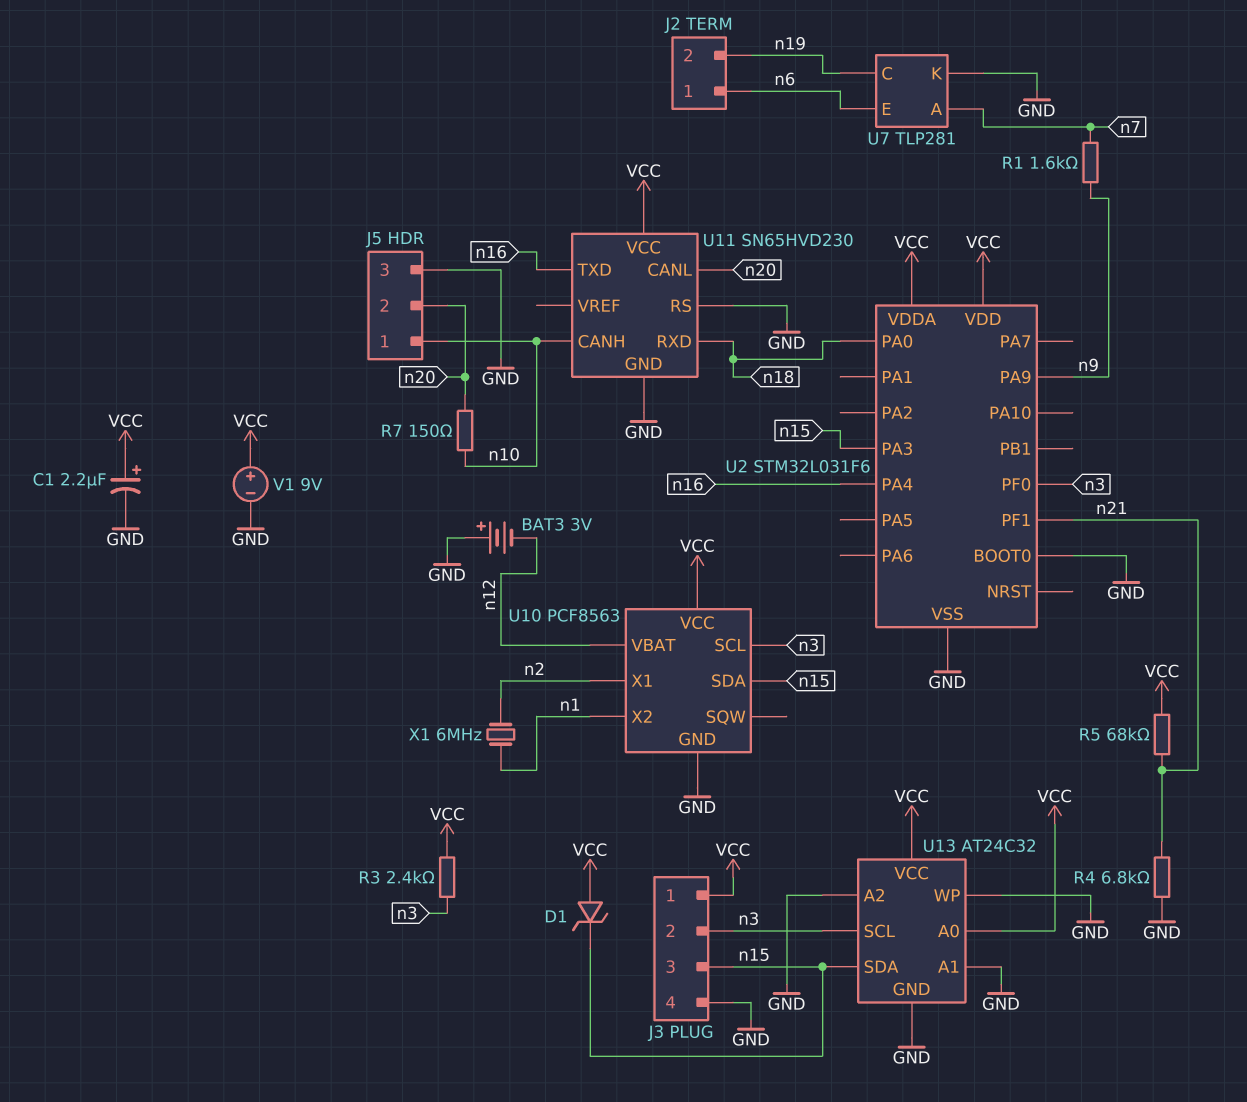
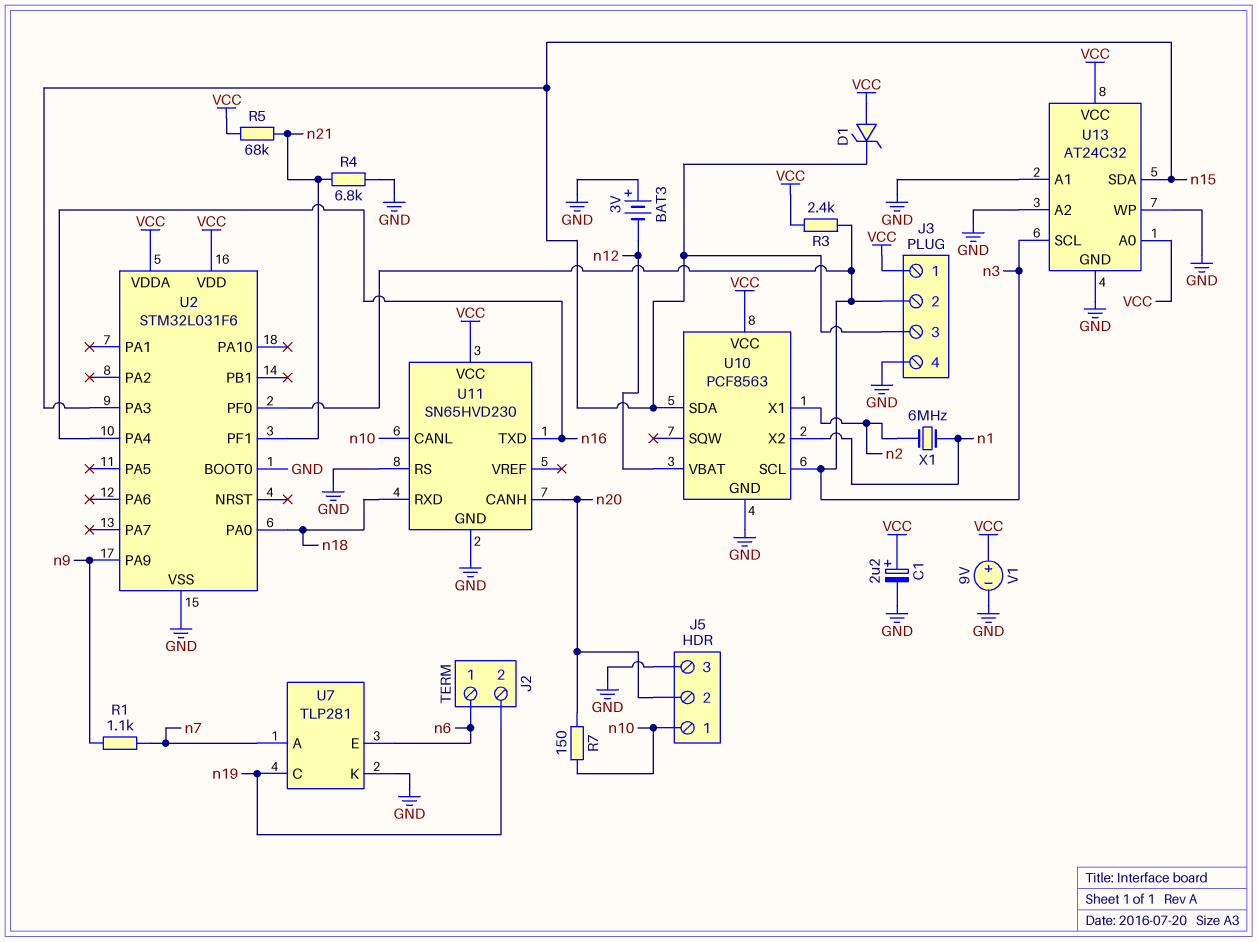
R1: 1.6k (n7, n9) -> 1.1k (n7, n9)
U11 pin CANH: n10 -> n20
U11 pin CANL: n20 -> n10

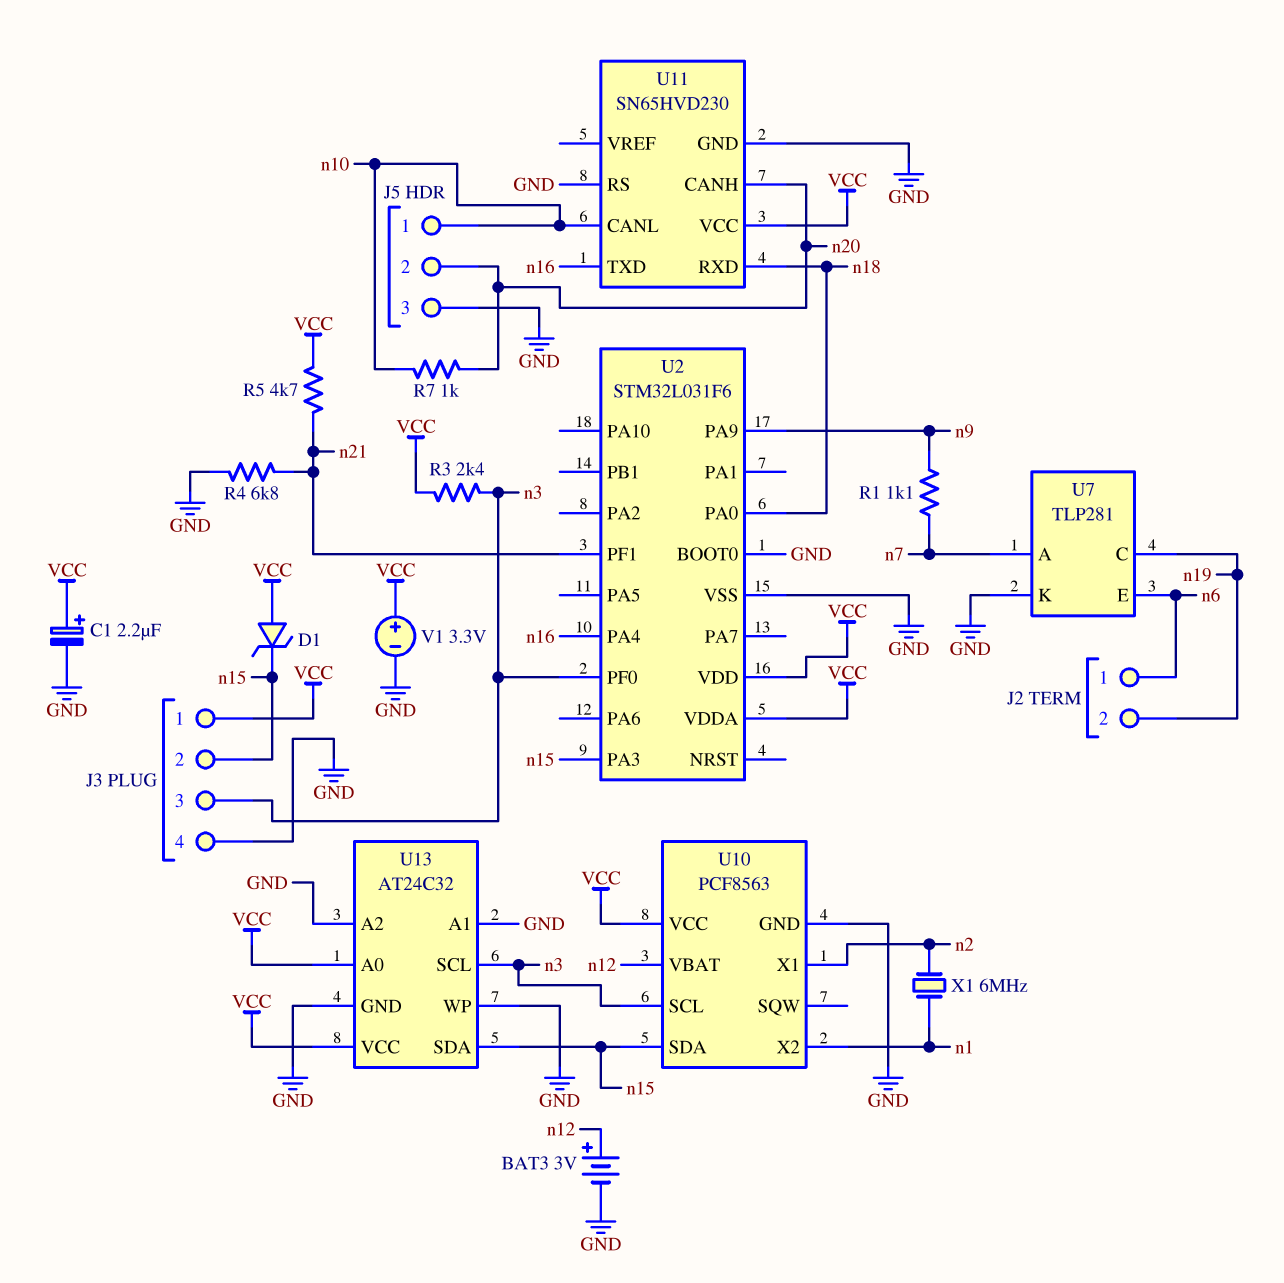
BAT3: 3V (plus GND, minus n12) -> 3V (plus n12, minus GND)
J3 pin 2: n3 -> n15
J3 pin 3: n15 -> n3
R5: 68k (VCC, n21) -> 4.7k (VCC, n21)
R7: 150 (n10, n20) -> 1k (n10, n20)
V1: 9V (plus VCC, minus GND) -> 3.3V (plus VCC, minus GND)

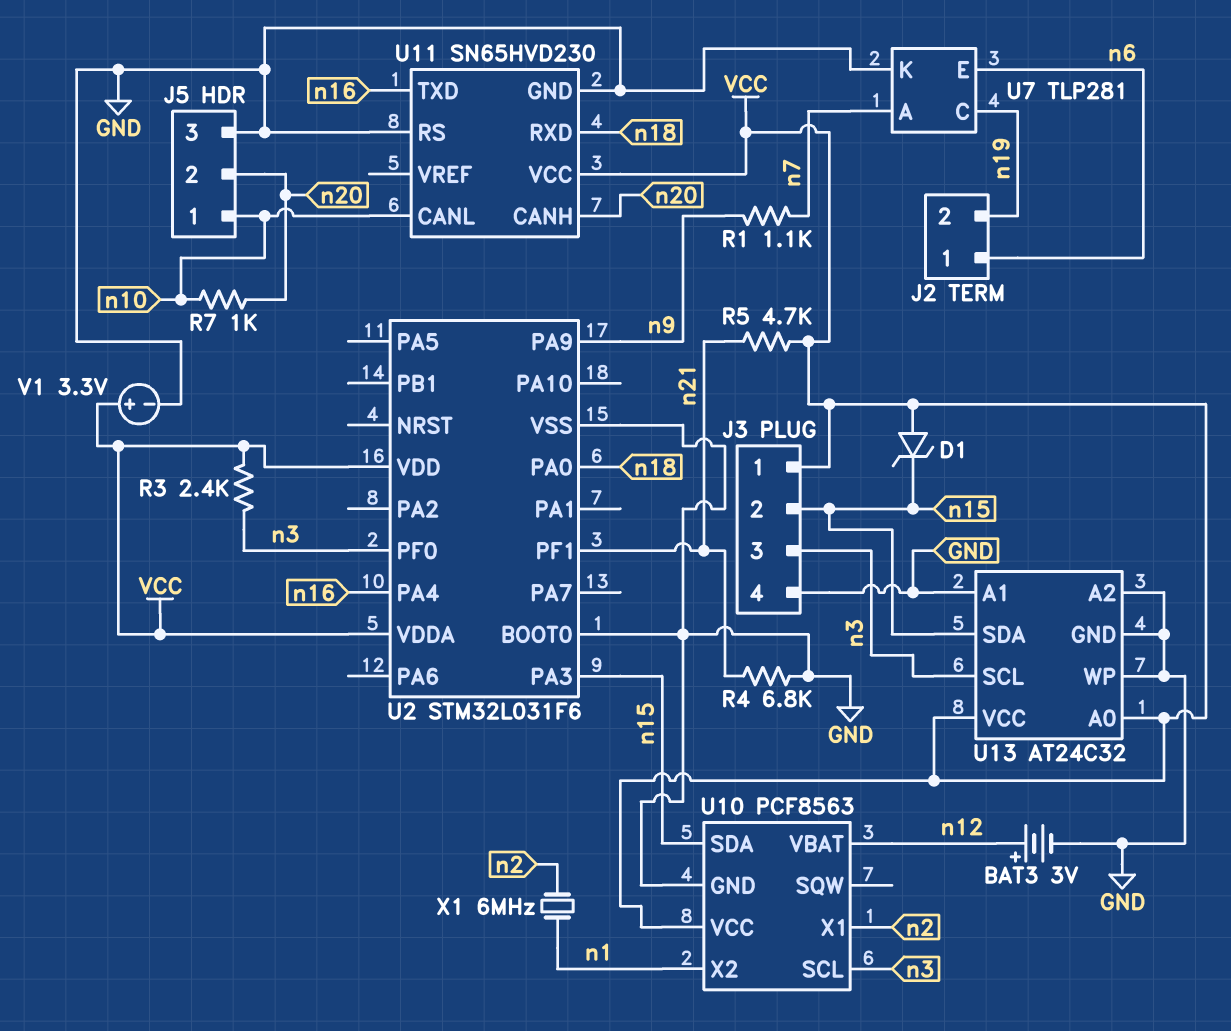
C1: 2.2uF (plus VCC, minus GND) -> none

